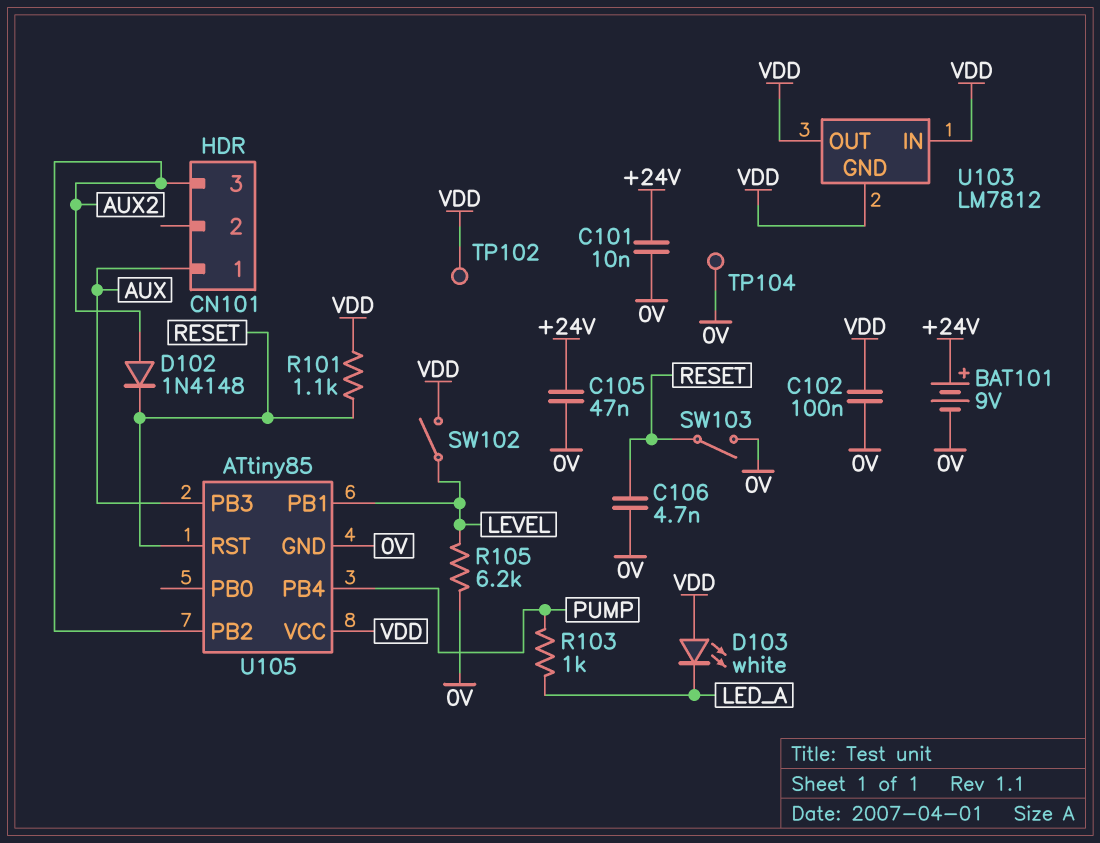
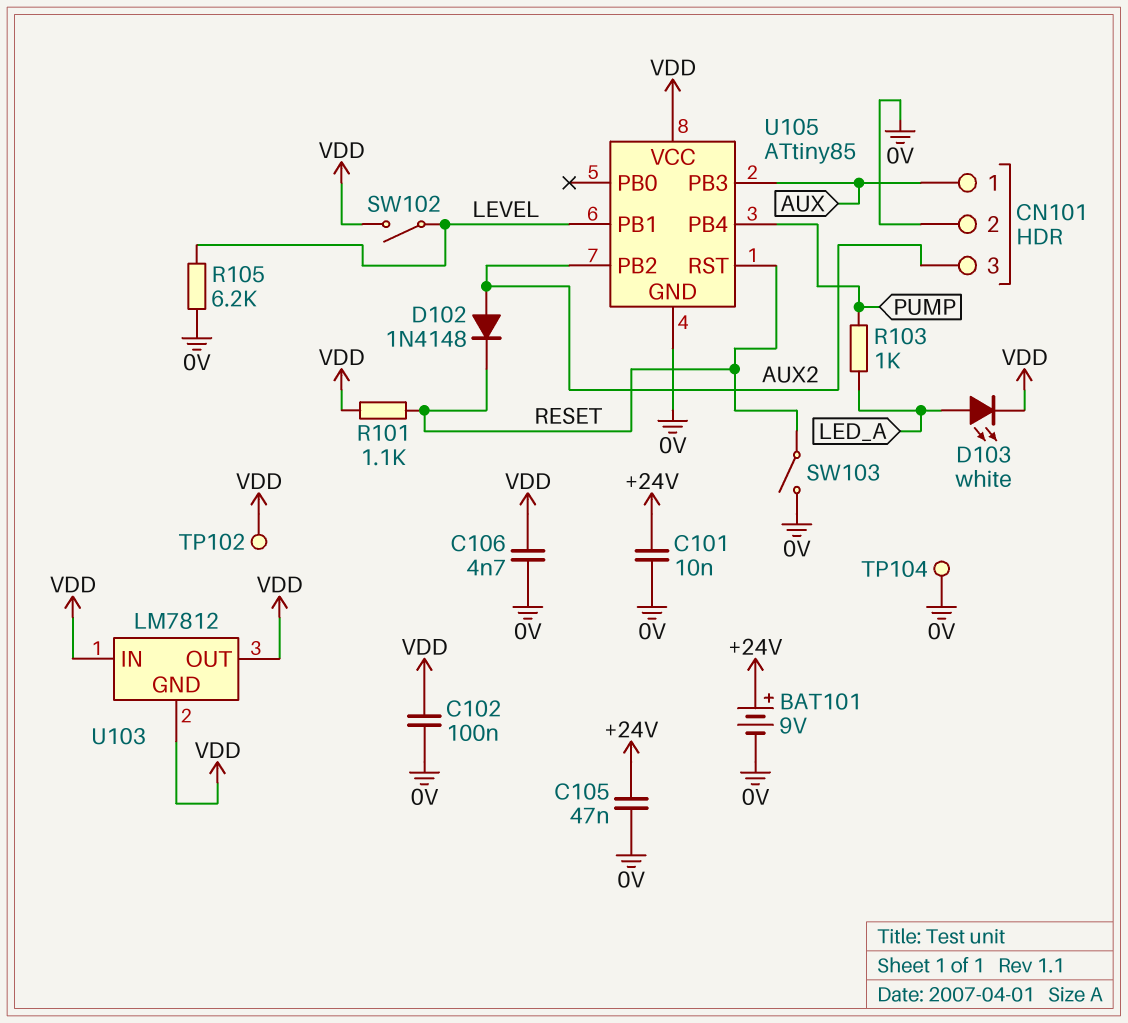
C106: 4.7nF (0V, RESET) -> 4.7nF (0V, VDD)
CN101 pin 2: none -> 0V
D103: LED white (A VDD, K LED_A) -> LED white (A LED_A, K VDD)

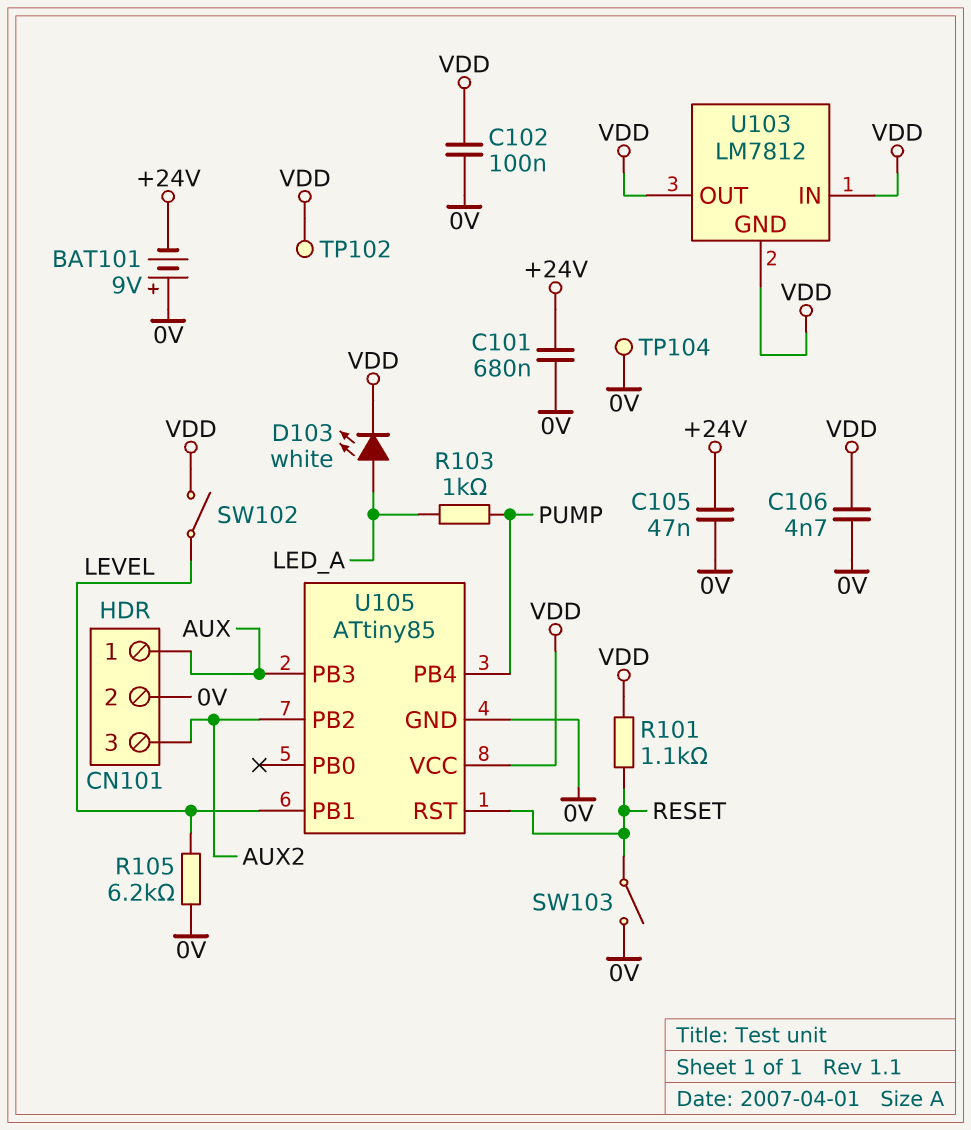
BAT101: 9V (plus +24V, minus 0V) -> 9V (plus 0V, minus +24V)
C101: 10nF (+24V, 0V) -> 680nF (+24V, 0V)
D102: diode 1N4148 (A AUX2, K RESET) -> none

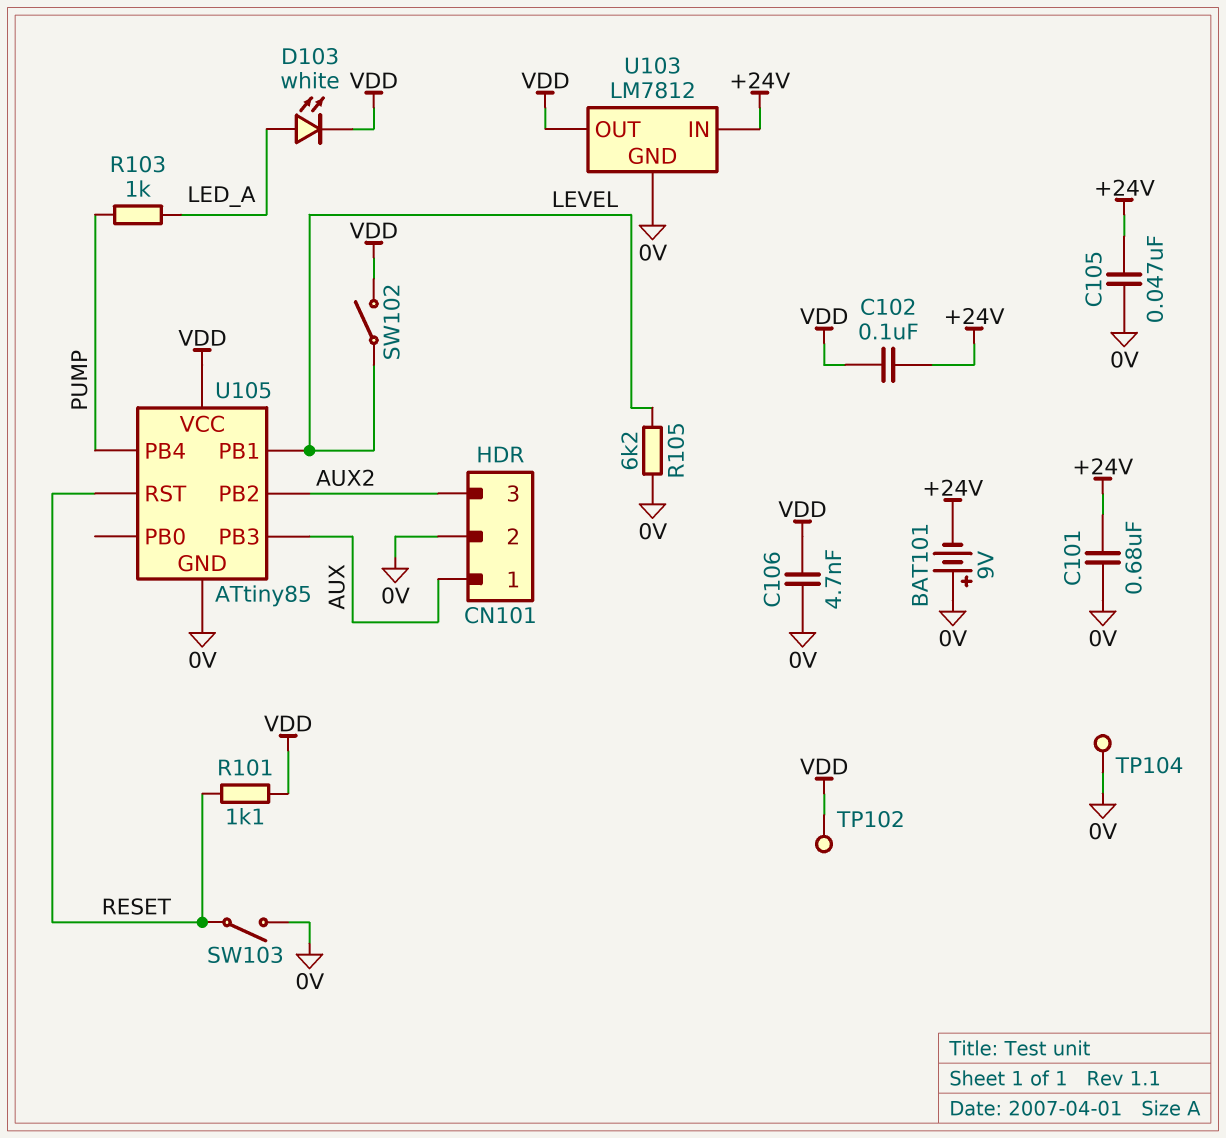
C102: 100nF (0V, VDD) -> 100nF (+24V, VDD)
U103 pin GND: VDD -> 0V
U103 pin IN: VDD -> +24V

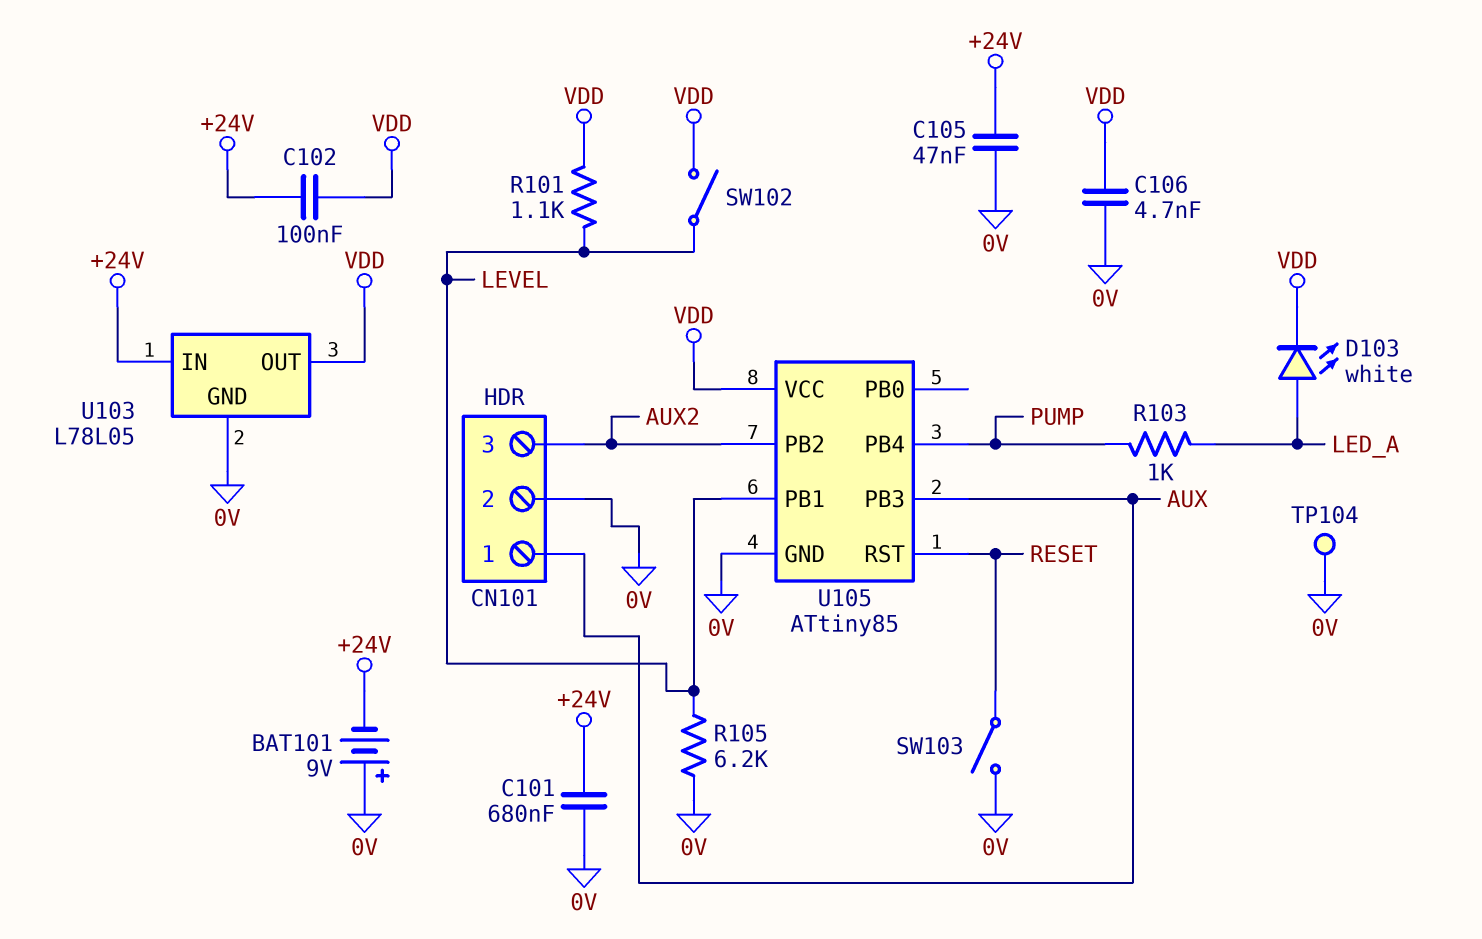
R101: 1.1k (RESET, VDD) -> 1.1k (LEVEL, VDD)
TP102: test point (VDD) -> none
U103: LM7812 -> L78L05

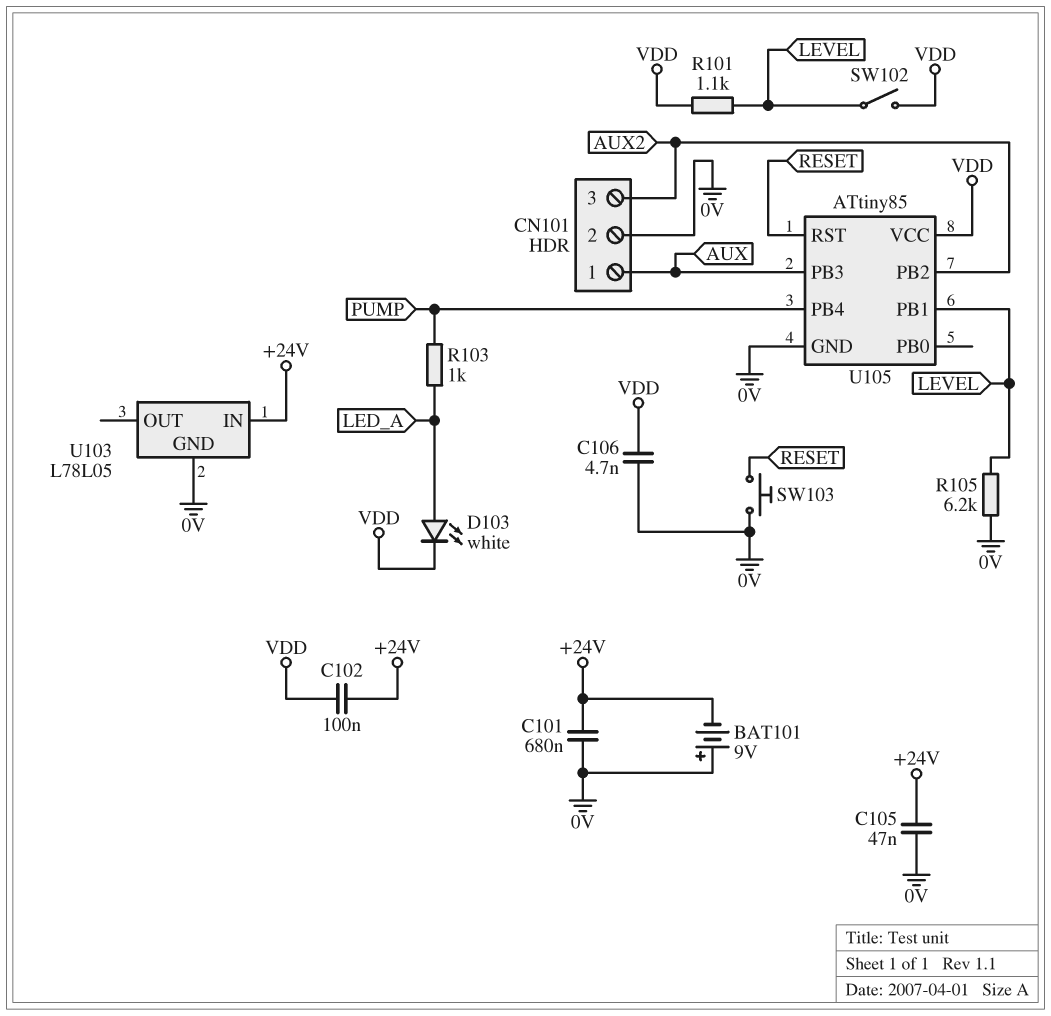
SW103: switch (0V, RESET) -> button (0V, RESET)
TP104: test point (0V) -> none
U103 pin OUT: VDD -> none

